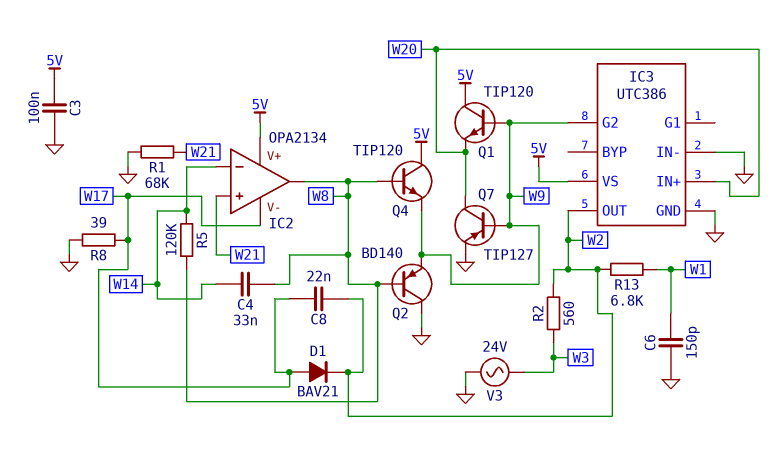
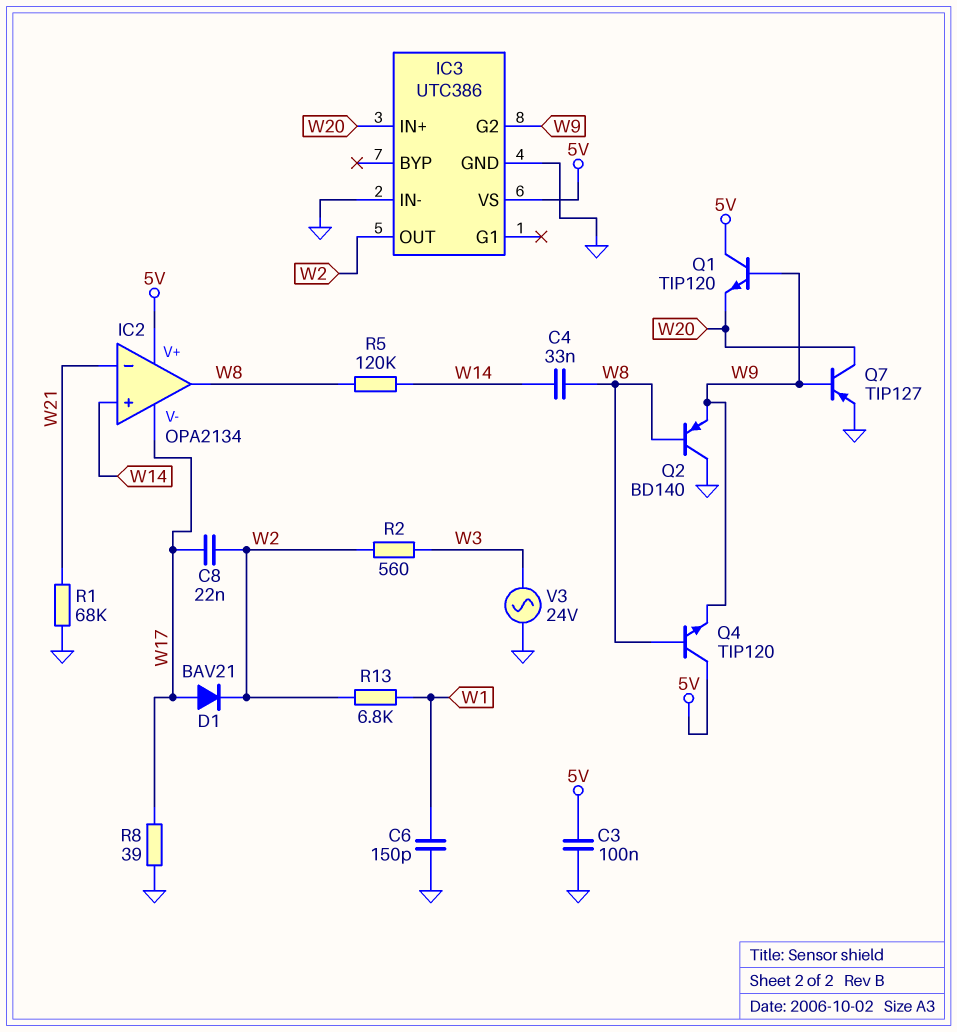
IC2 pin in+: W21 -> W14
IC2 pin in-: W14 -> W21

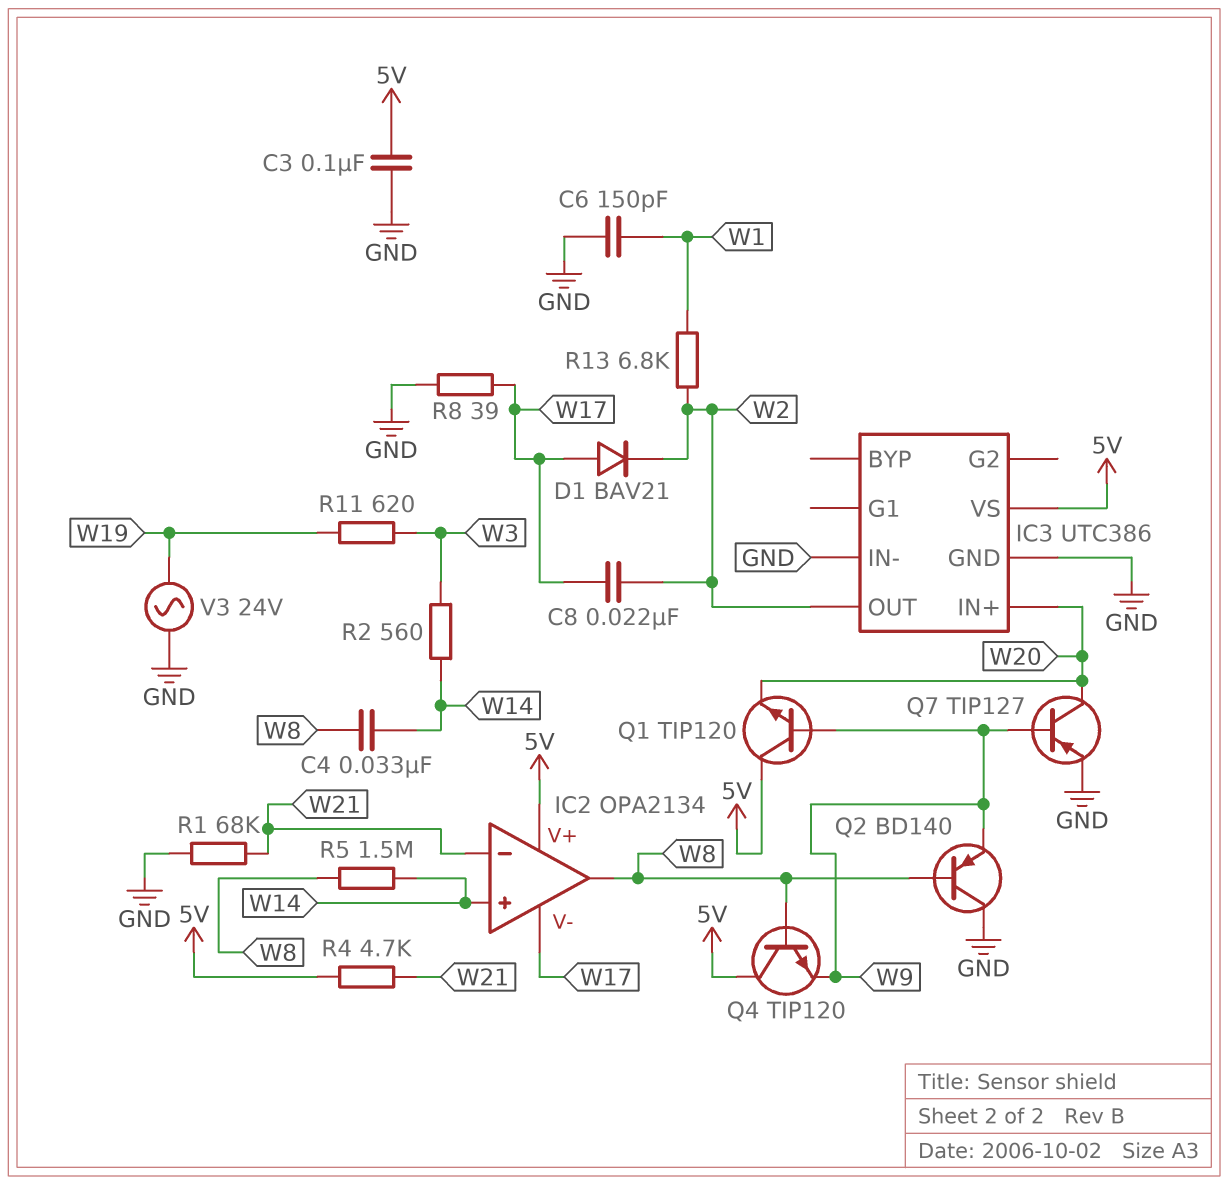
IC3 pin G2: W9 -> none
R2: 560 (W2, W3) -> 560 (W3, W14)
R4: none -> 4.7k (5V, W21)
R5: 120k (W8, W14) -> 1.5M (W8, W14)
R11: none -> 620 (W3, W19)
V3: AC 24V (GND, W3) -> AC 24V (GND, W19)

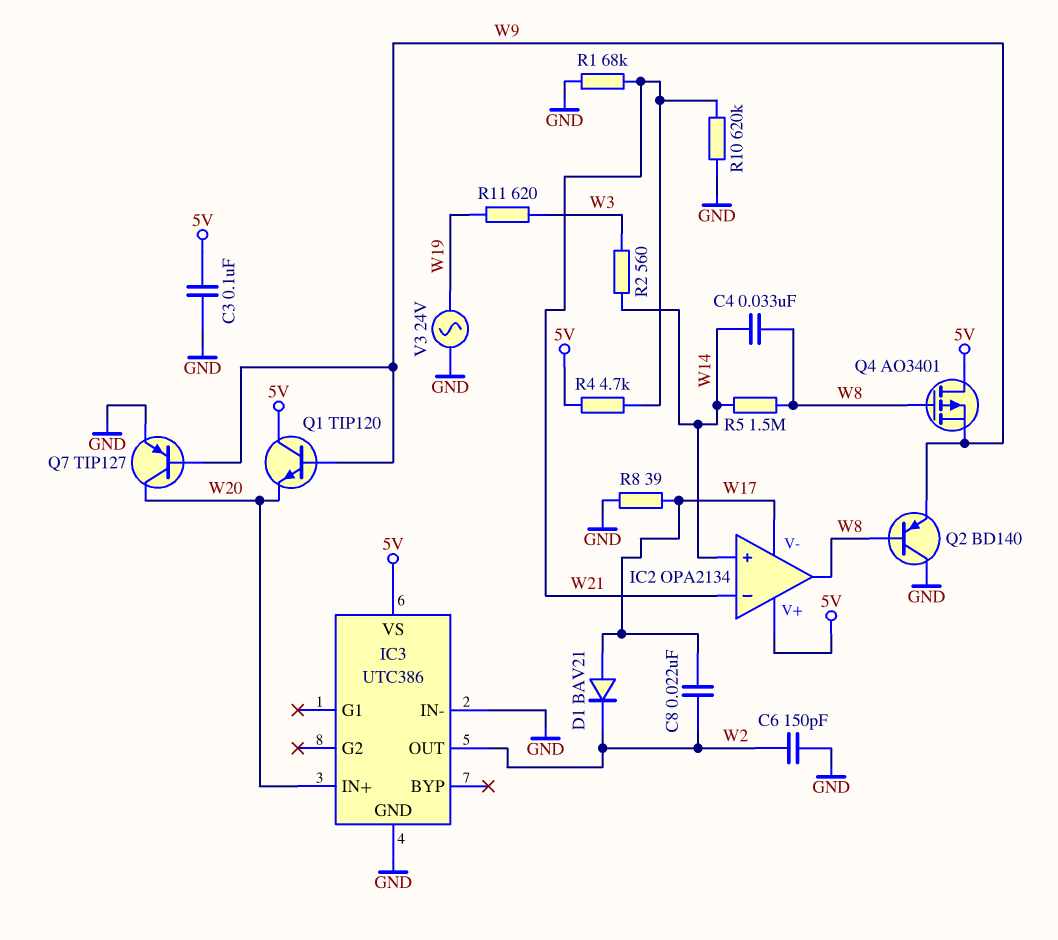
C6: 150pF (GND, W1) -> 150pF (GND, W2)
Q4: NPN TIP120 (B W8, C 5V, E W9) -> PMOS AO3401 (G W8, D 5V, S W9)
R10: none -> 620k (GND, W21)
R13: 6.8k (W1, W2) -> none

